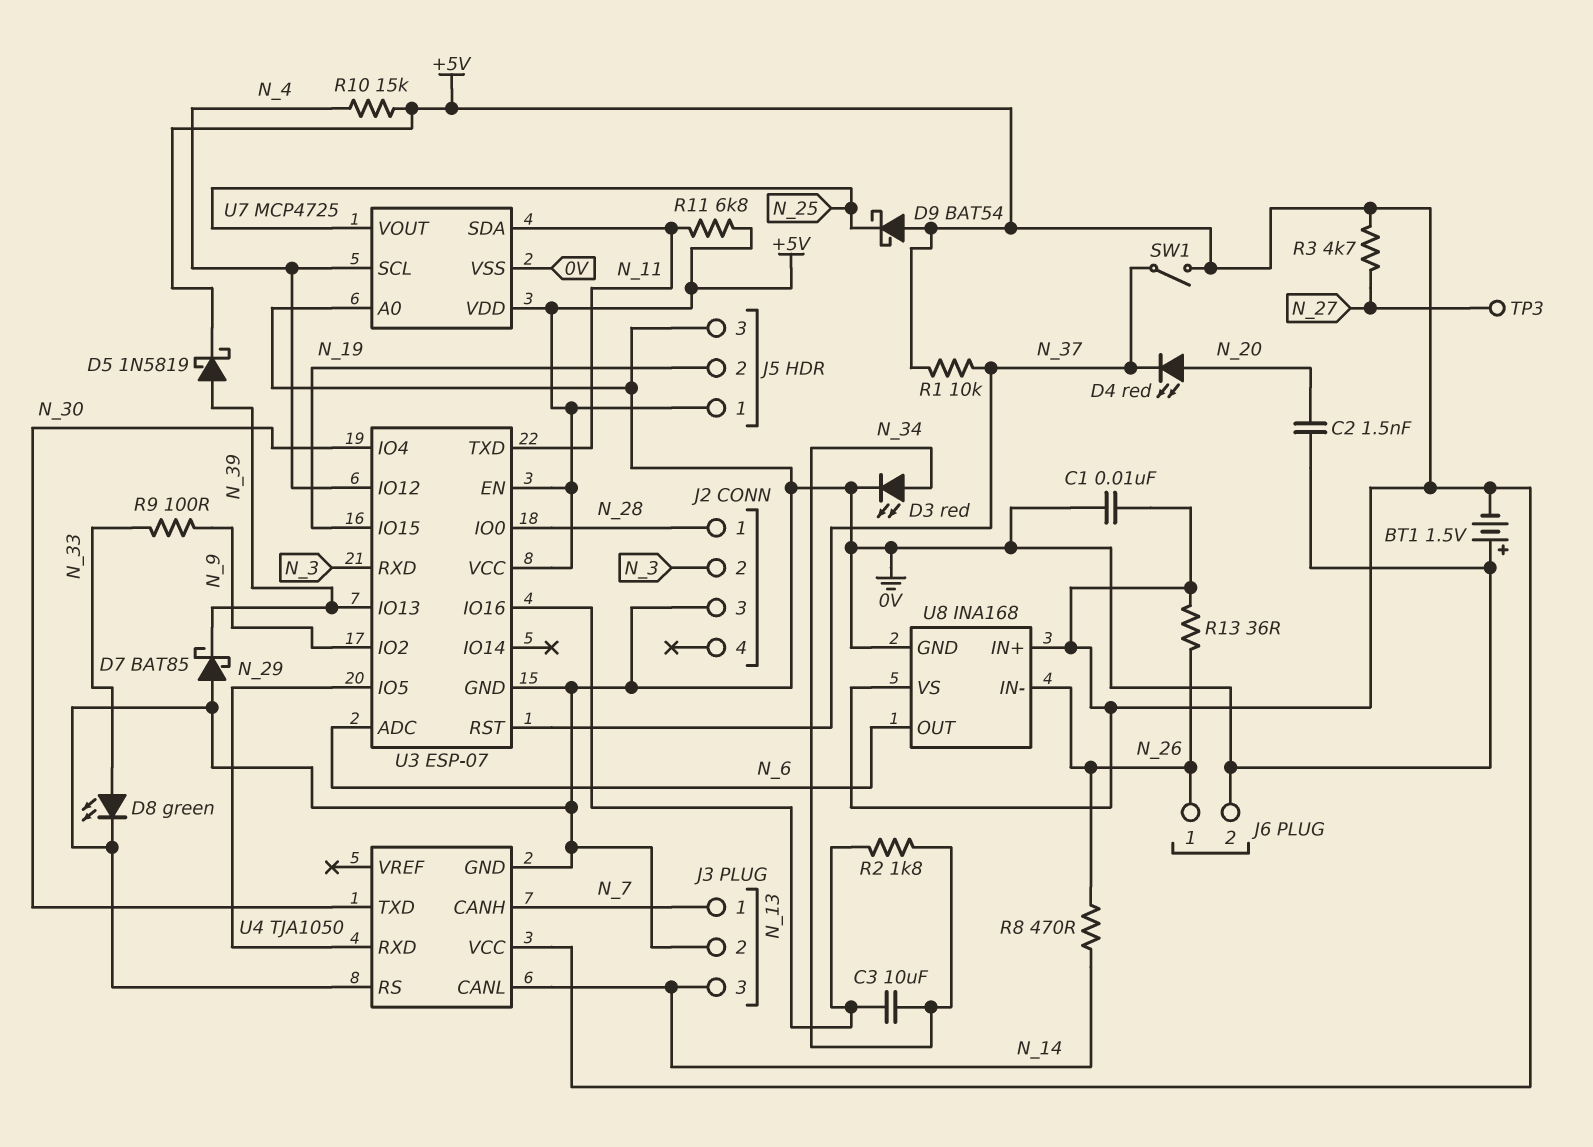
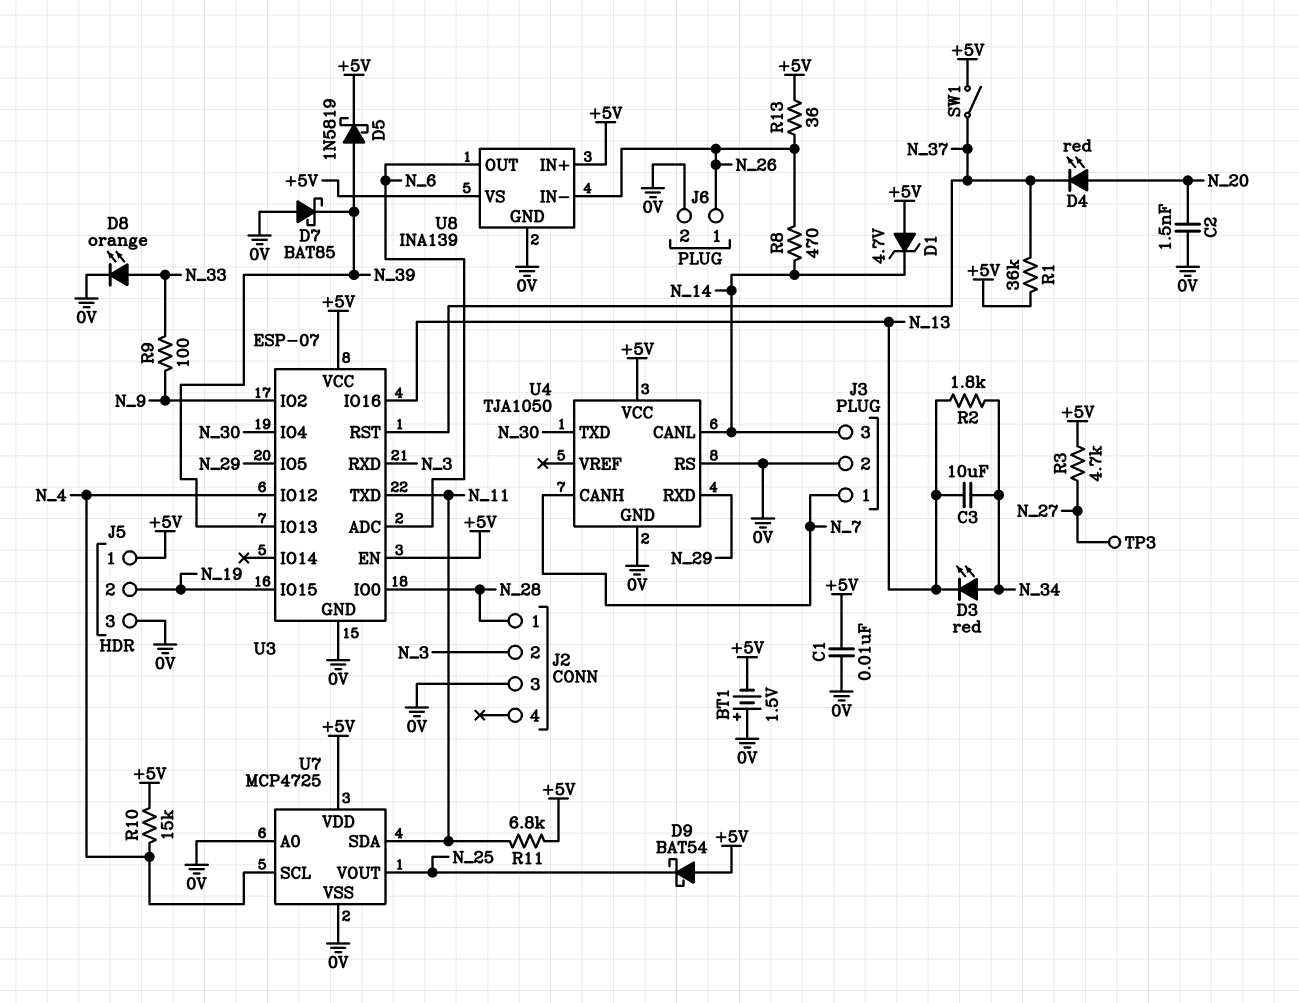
D1: none -> zener 4.7V (A +5V, K N_14)
D3: LED red (A N_34, K 0V) -> LED red (A N_34, K N_13)
D8: LED green (A N_33, K 0V) -> LED orange (A N_33, K 0V)
R1: 10k (+5V, N_37) -> 36k (+5V, N_37)
U8: INA168 -> INA139

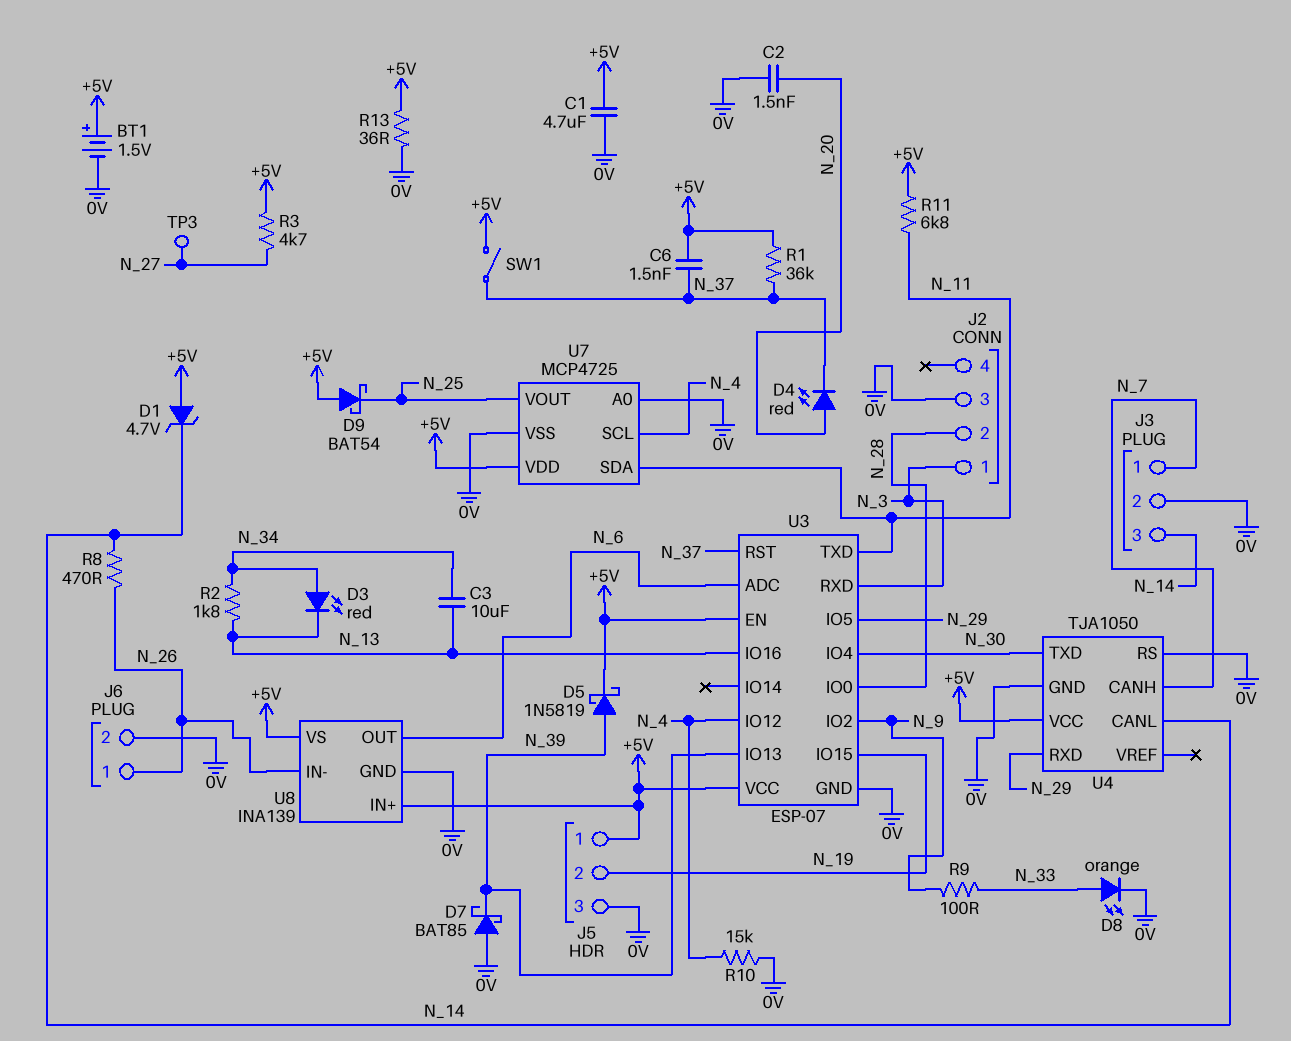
BT1: 1.5V (plus 0V, minus +5V) -> 1.5V (plus +5V, minus 0V)
C1: 10nF (+5V, 0V) -> 4.7uF (+5V, 0V)
C6: none -> 1.5nF (+5V, N_37)
J2 pin 1: N_28 -> N_3
J2 pin 2: N_3 -> N_28
R10: 15k (+5V, N_4) -> 15k (0V, N_4)
R13: 36 (+5V, N_26) -> 36 (+5V, 0V)

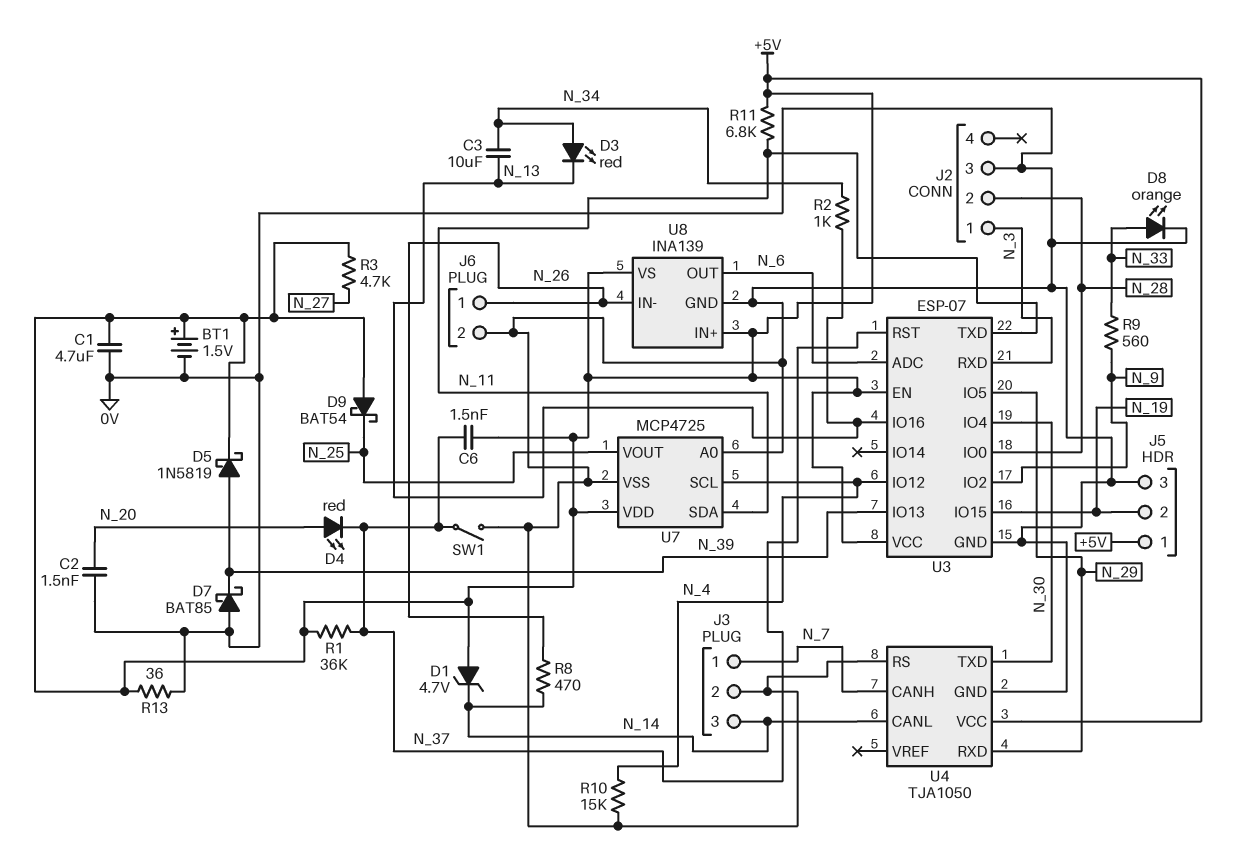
R2: 1.8k (N_13, N_34) -> 1k (N_13, N_34)
R9: 100 (N_9, N_33) -> 560 (N_9, N_33)
SW1: switch (+5V, N_37) -> switch (0V, N_37)
TP3: test point (N_27) -> none

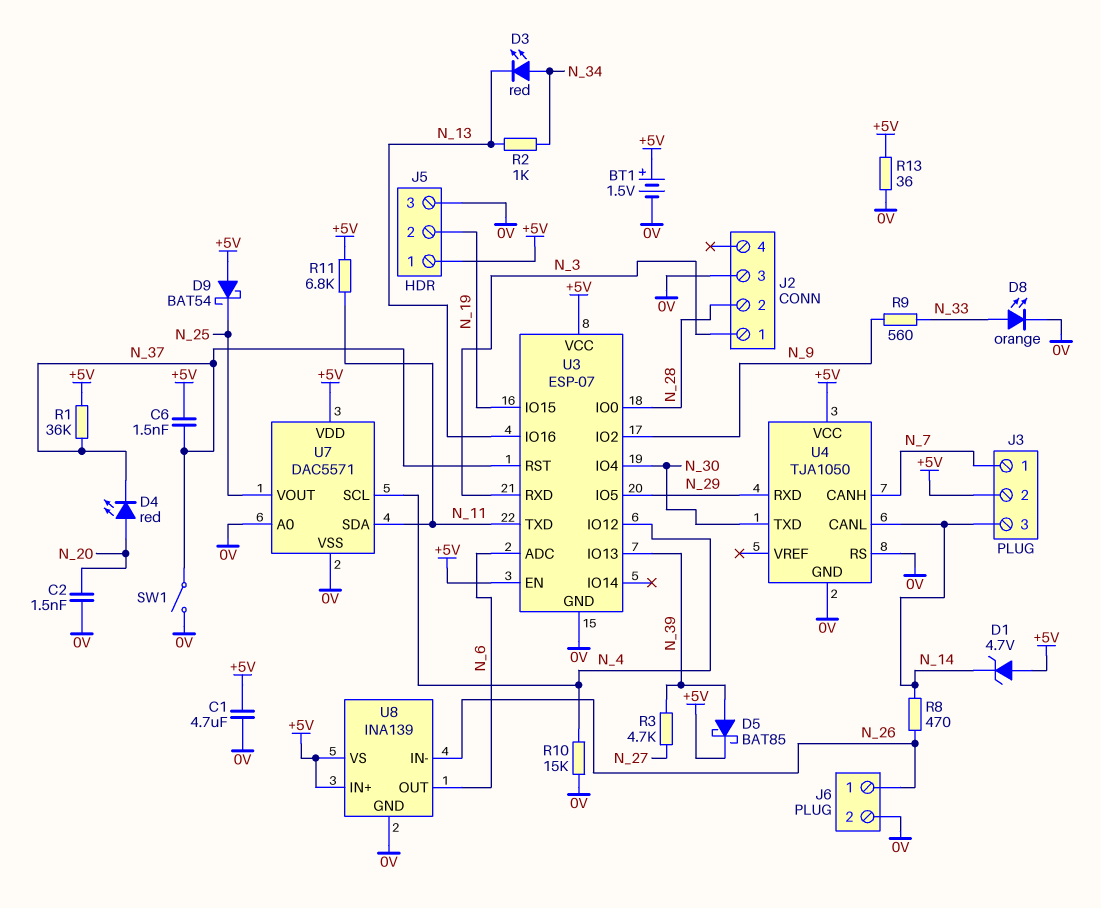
C3: 10uF (N_13, N_34) -> none
D5: schottky 1N5819 (A N_39, K +5V) -> schottky BAT85 (A N_39, K +5V)
D7: schottky BAT85 (A 0V, K N_39) -> none
J3 pin 2: 0V -> +5V
R3: 4.7k (+5V, N_27) -> 4.7k (N_27, N_39)
U7: MCP4725 -> DAC5571

